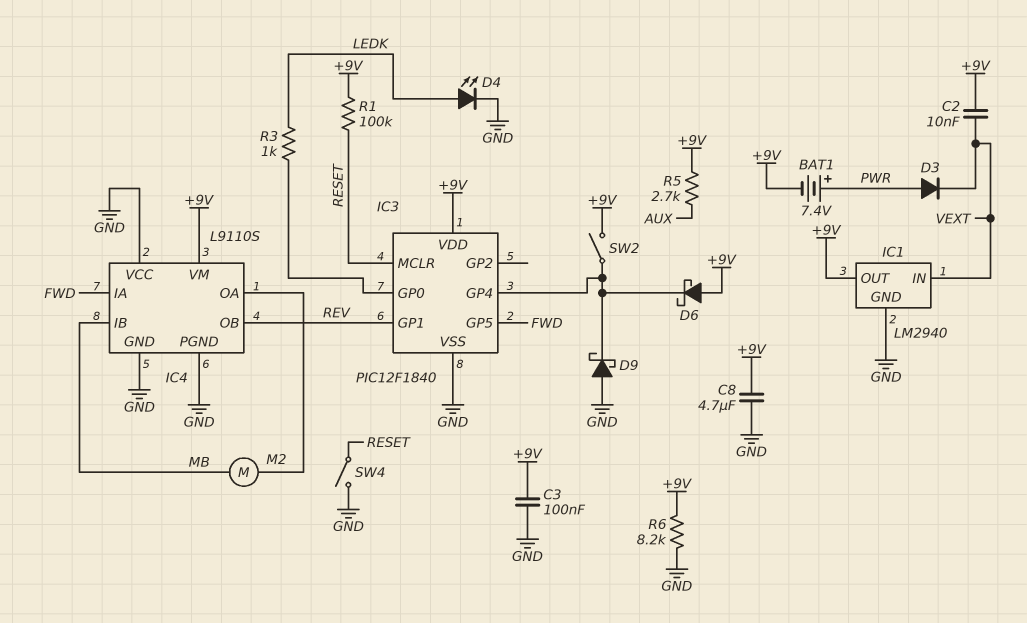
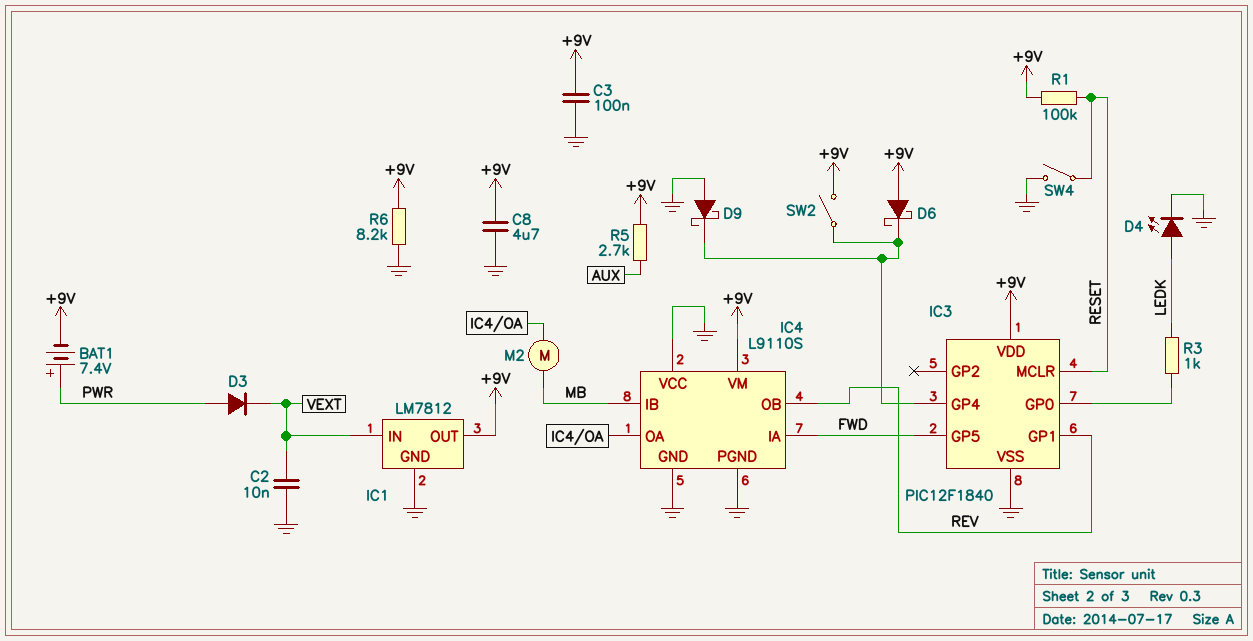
C2: 10nF (+9V, VEXT) -> 10nF (GND, VEXT)
IC1: LM2940 -> LM7812

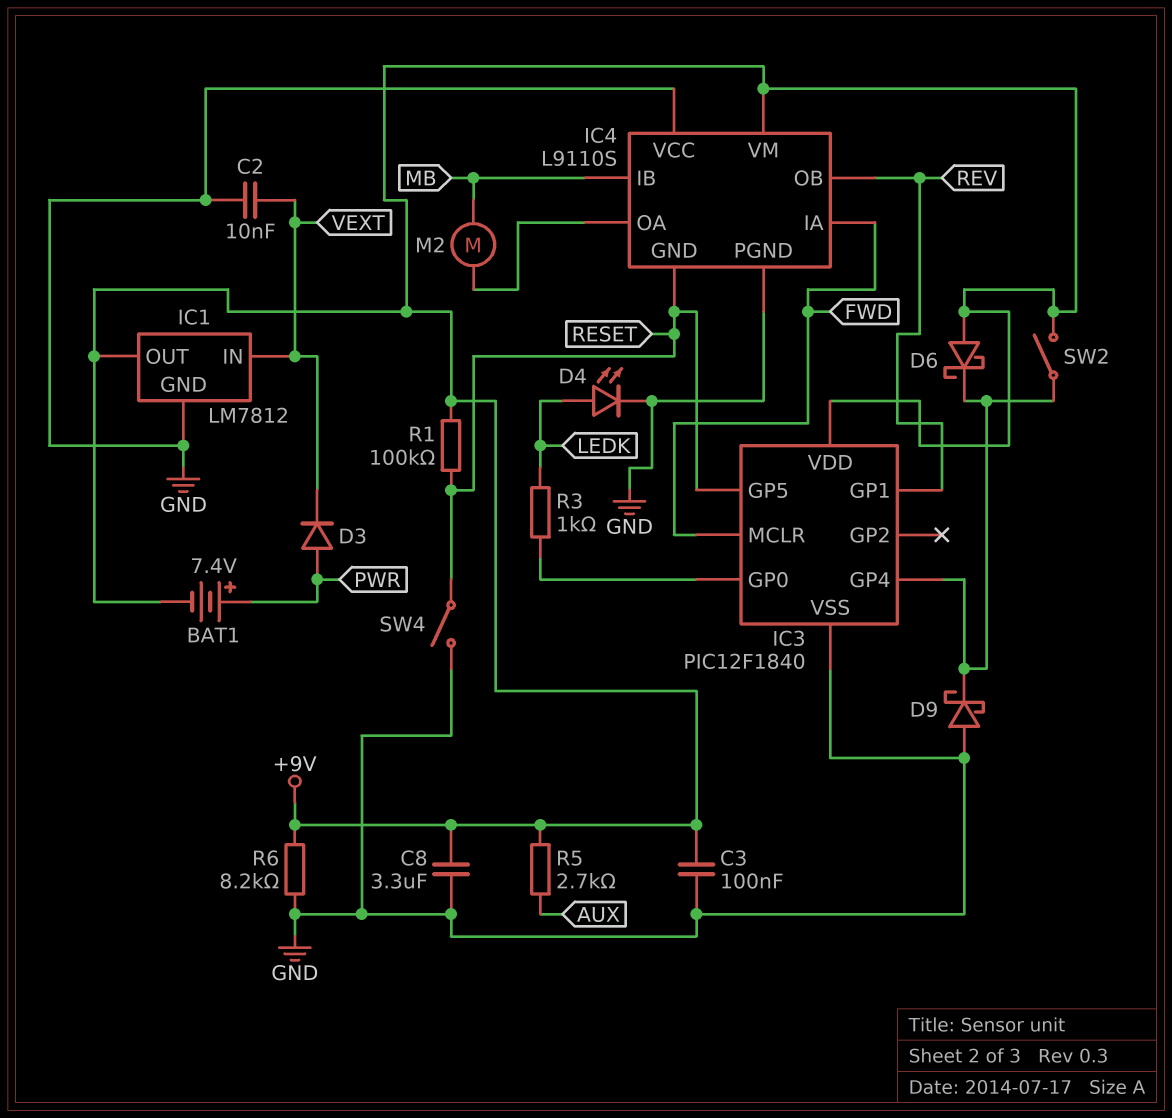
C8: 4.7uF (+9V, GND) -> 3.3uF (+9V, GND)
IC3 pin GP5: FWD -> RESET
IC3 pin MCLR: RESET -> FWD
IC4 pin GND: GND -> RESET

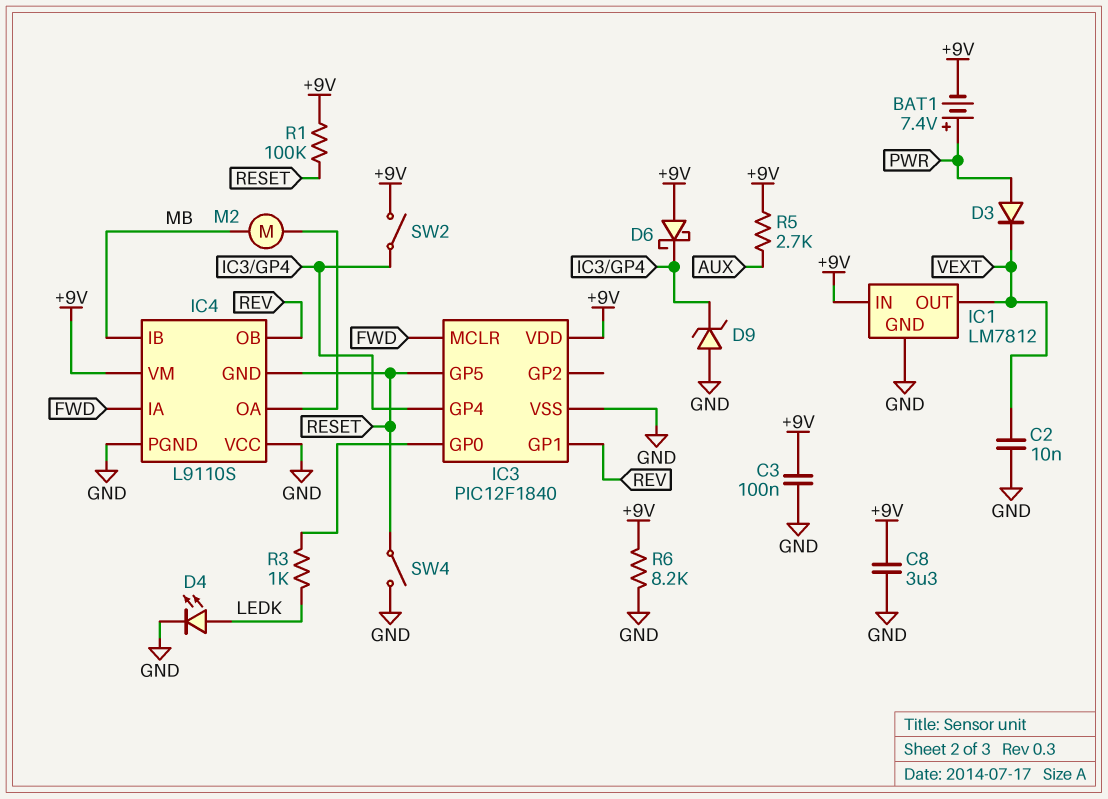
D9: schottky (A GND, K IC3/GP4) -> zener (A GND, K IC3/GP4)
IC1 pin IN: VEXT -> +9V
IC1 pin OUT: +9V -> VEXT

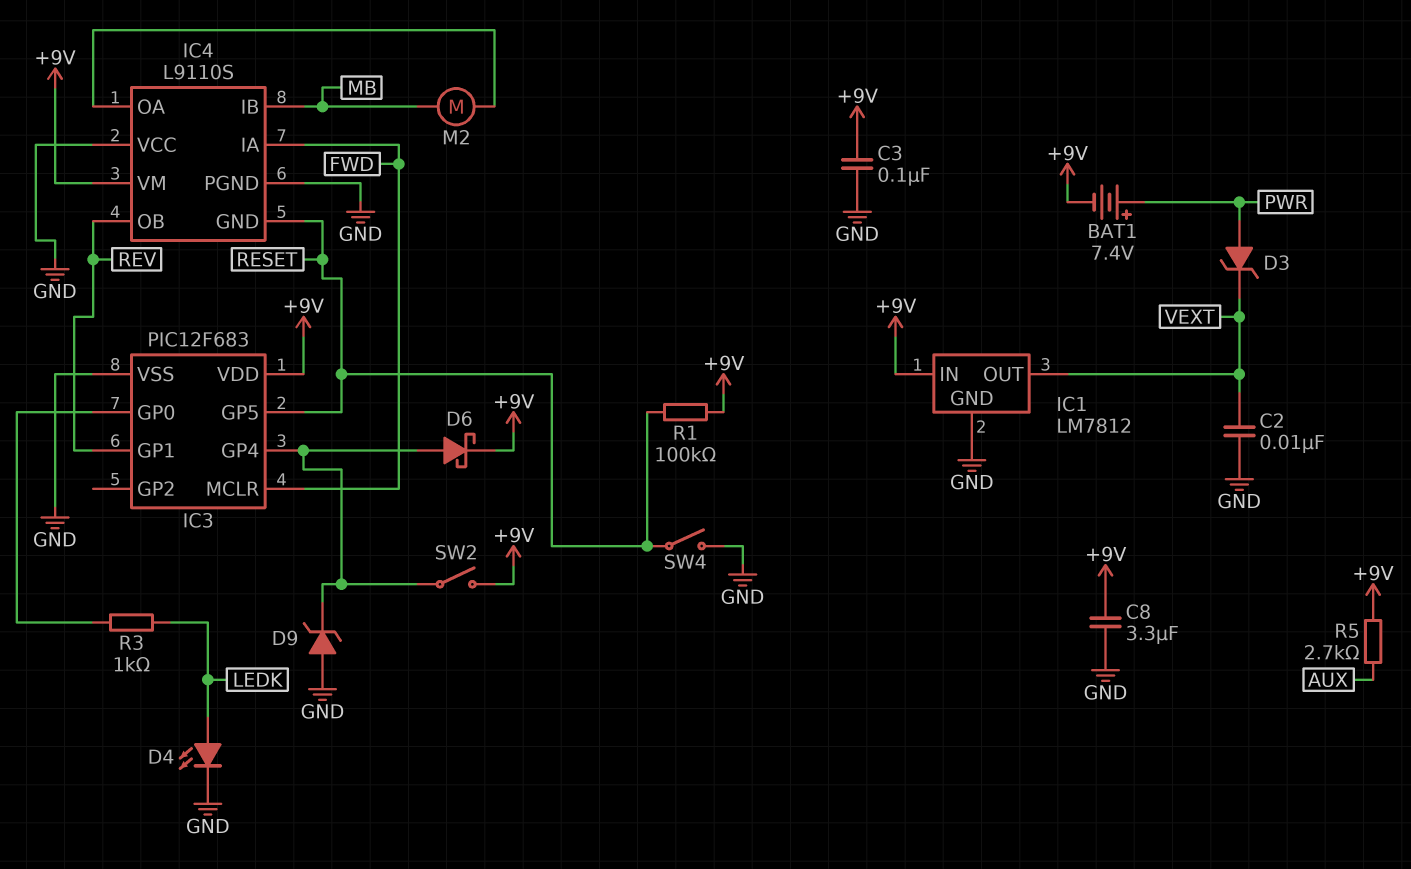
D3: diode (A PWR, K VEXT) -> zener (A PWR, K VEXT)
D6: schottky (A +9V, K IC3/GP4) -> schottky (A IC3/GP4, K +9V)
IC3: PIC12F1840 -> PIC12F683
R6: 8.2k (+9V, GND) -> none

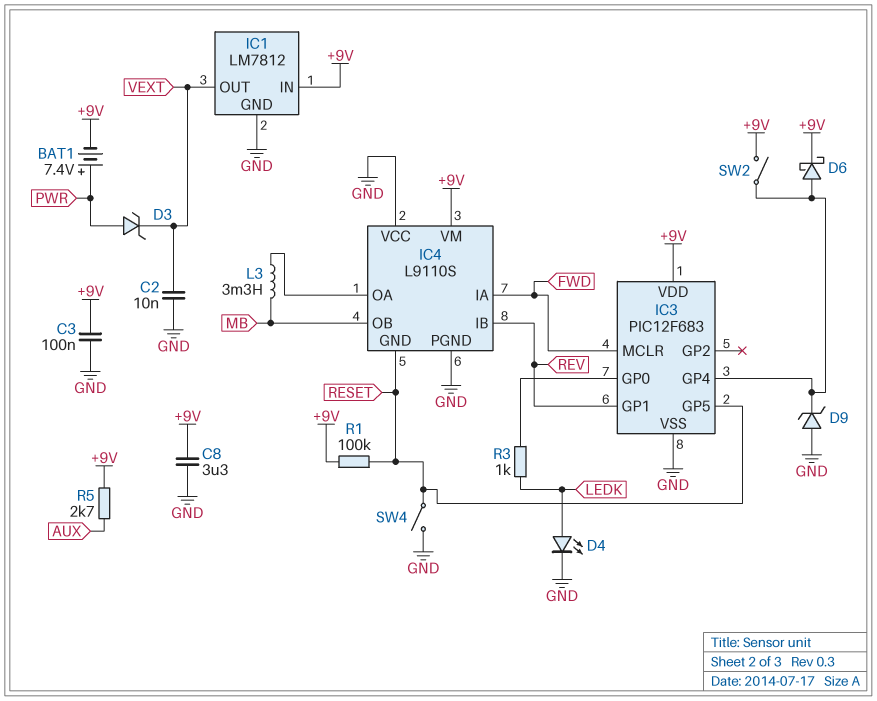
IC4 pin IB: MB -> REV
IC4 pin OB: REV -> MB
L3: none -> 3.3mH (IC4/OA, MB)
M2: motor (IC4/OA, MB) -> none

